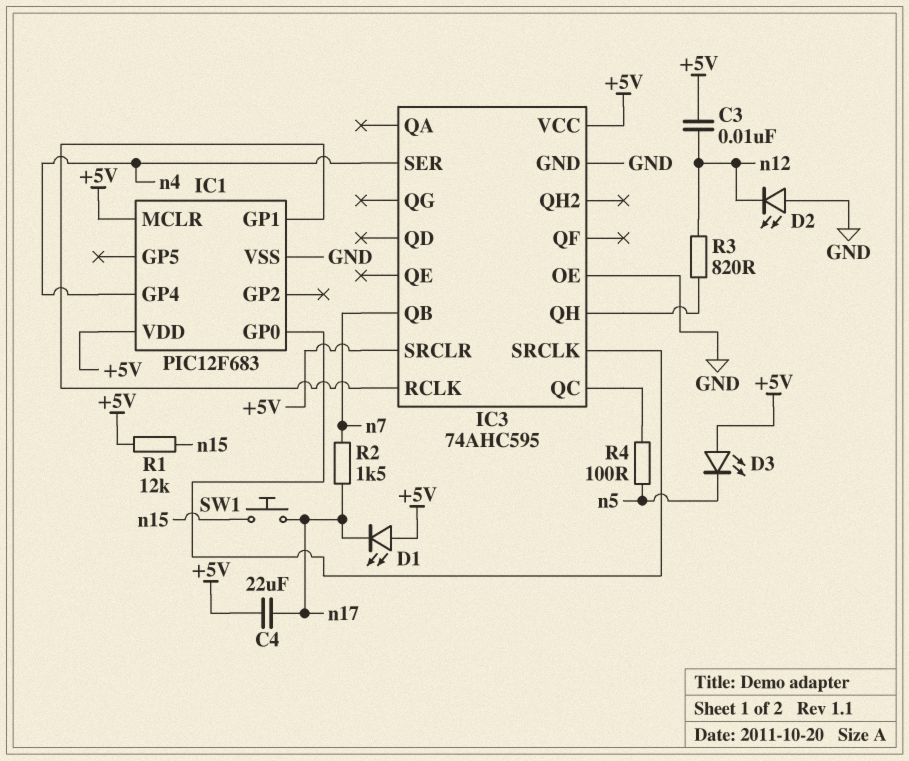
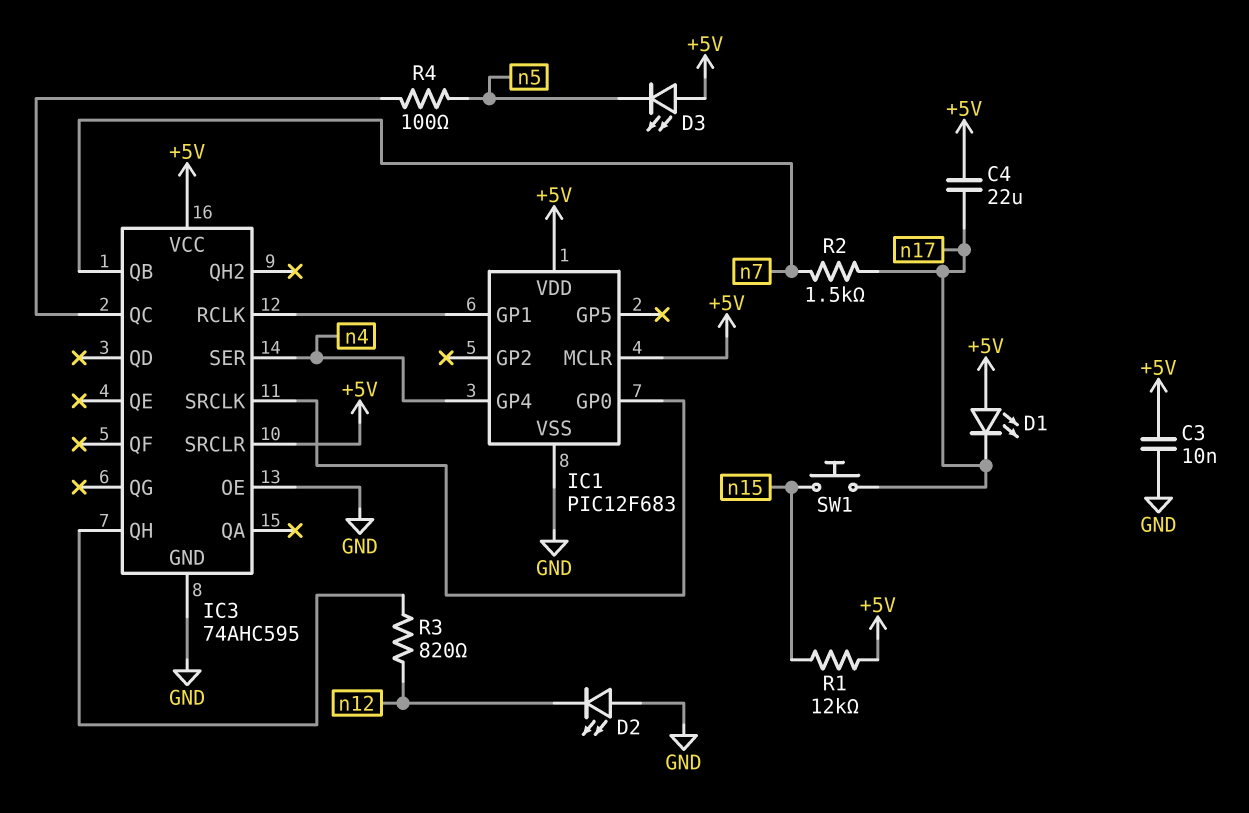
C3: 10nF (+5V, n12) -> 10nF (+5V, GND)

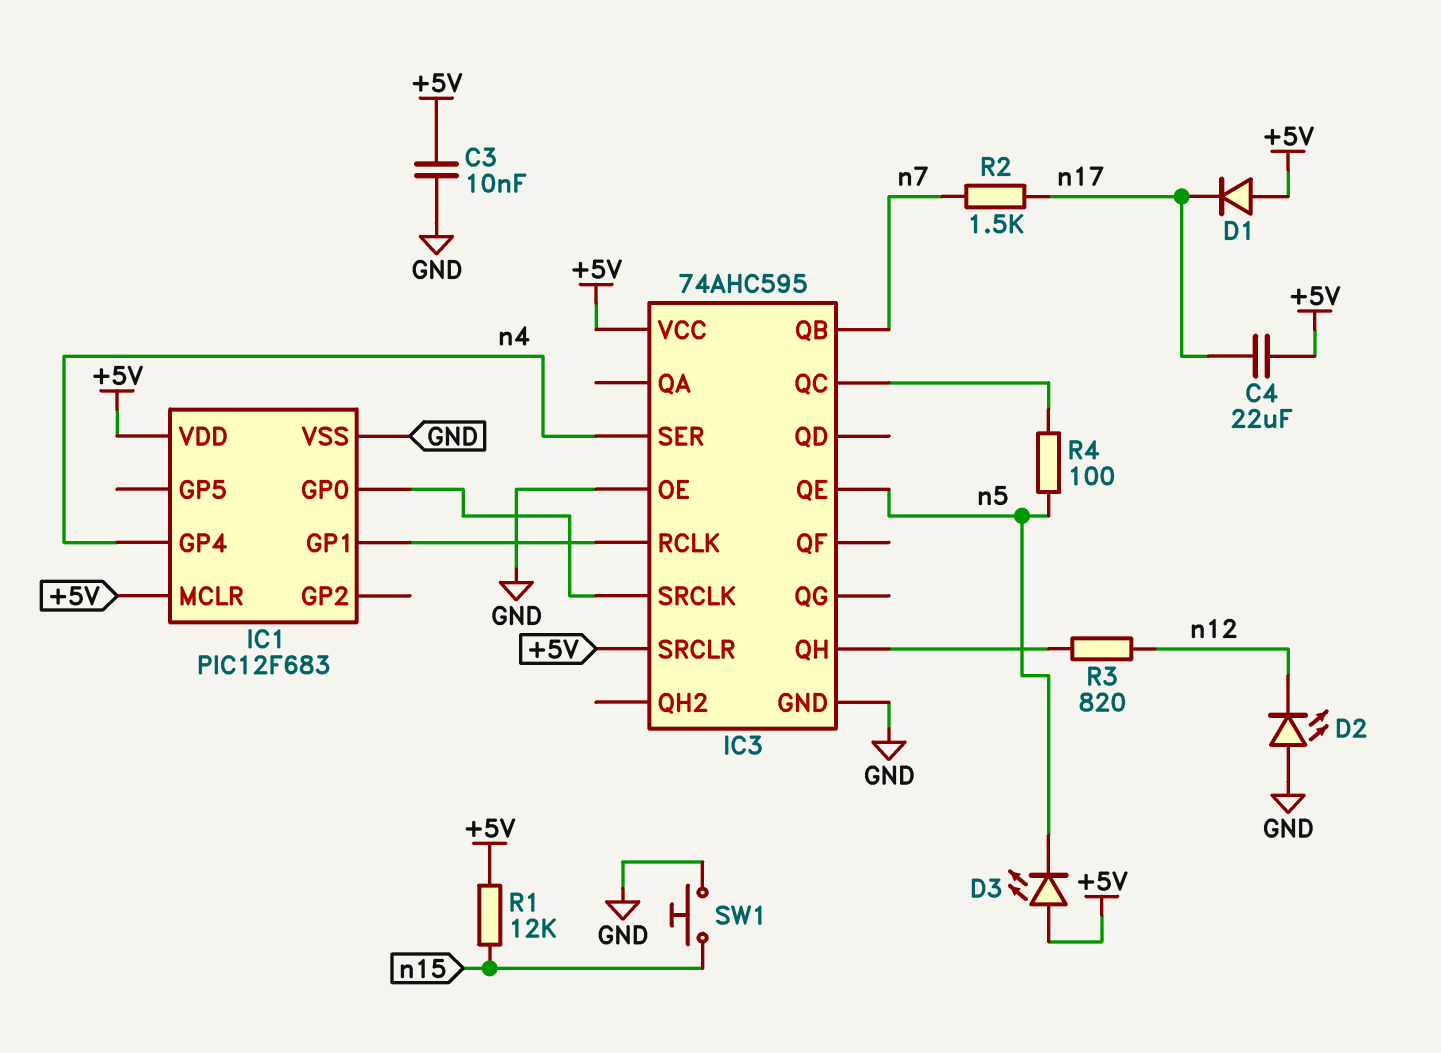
D1: LED (A +5V, K n17) -> diode (A +5V, K n17)
IC3 pin QE: none -> n5
SW1: button (n15, n17) -> button (GND, n15)

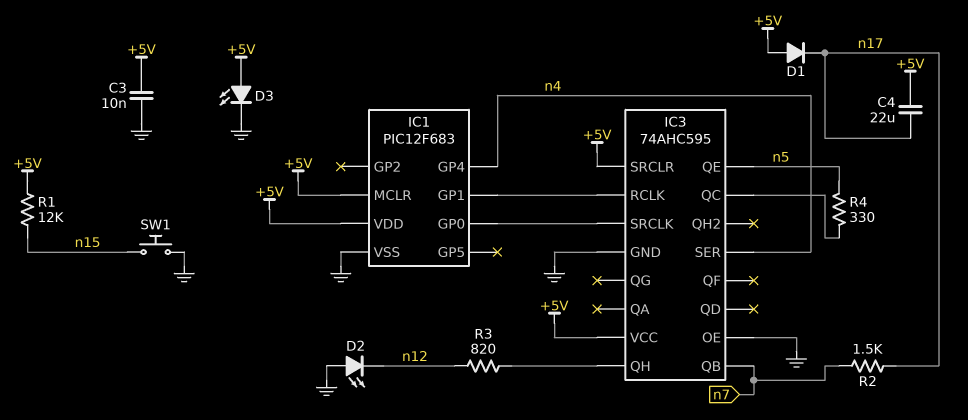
D3: LED (A +5V, K n5) -> LED (A +5V, K GND)
R4: 100 (IC3/QC, n5) -> 330 (IC3/QC, n5)

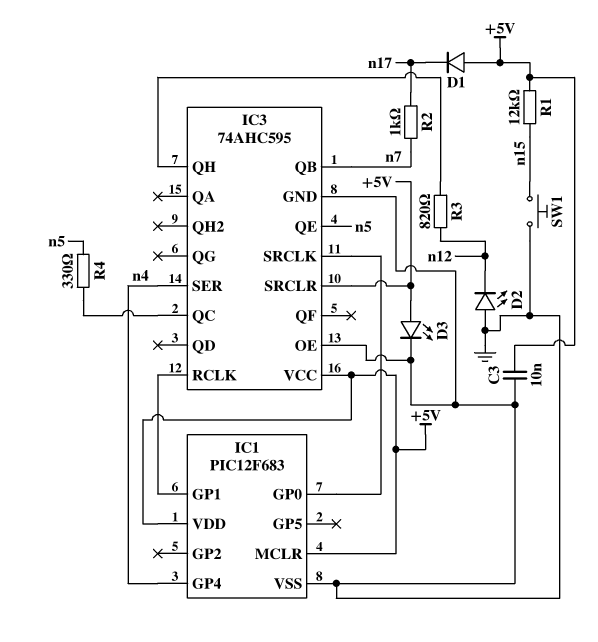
C4: 22uF (+5V, n17) -> none
R2: 1.5k (n7, n17) -> 1k (n7, n17)

